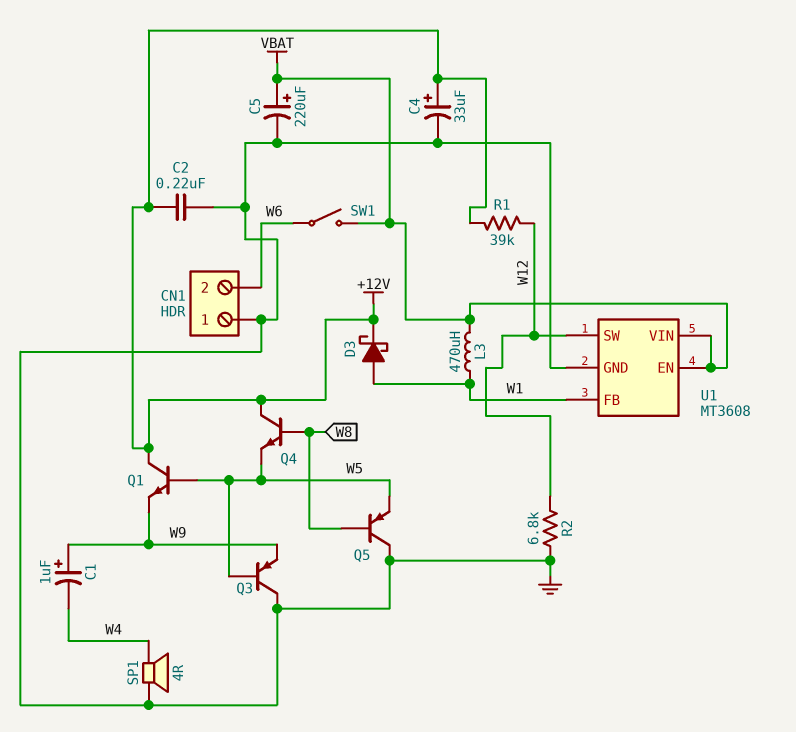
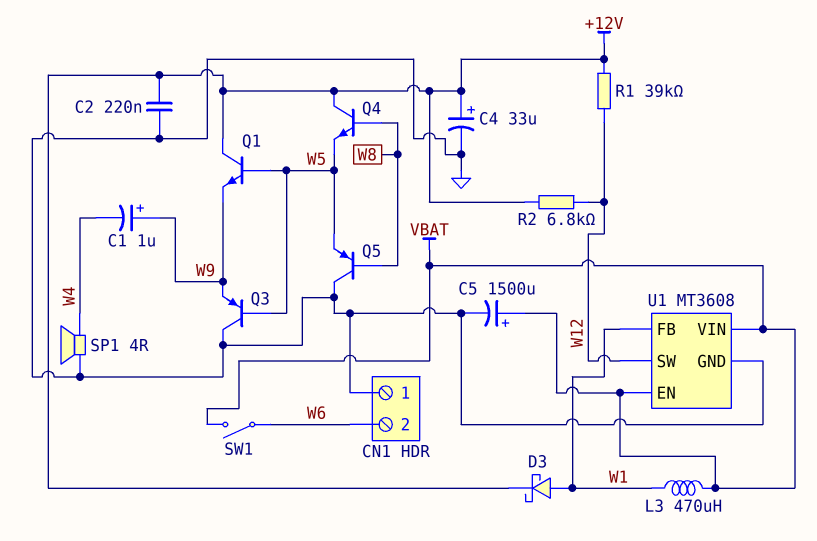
C5: 220uF (plus VBAT, minus GND) -> 1500uF (plus VBAT, minus GND)
R2: 6.8k (GND, W12) -> 6.8k (+12V, W12)

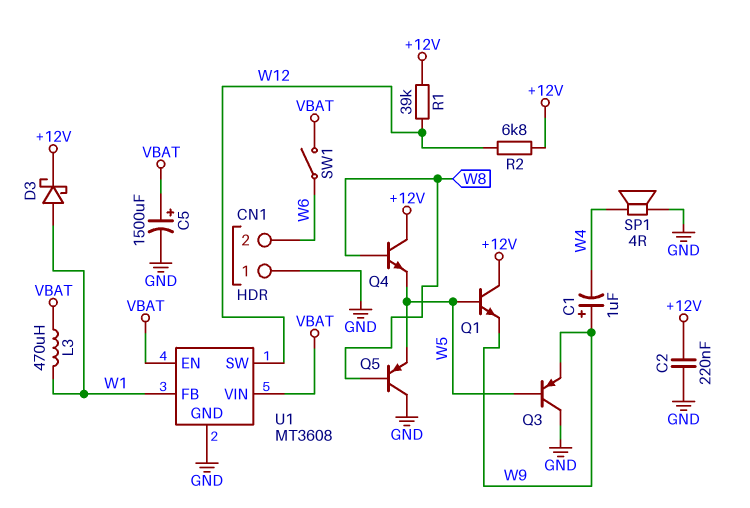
C4: 33uF (plus +12V, minus GND) -> none

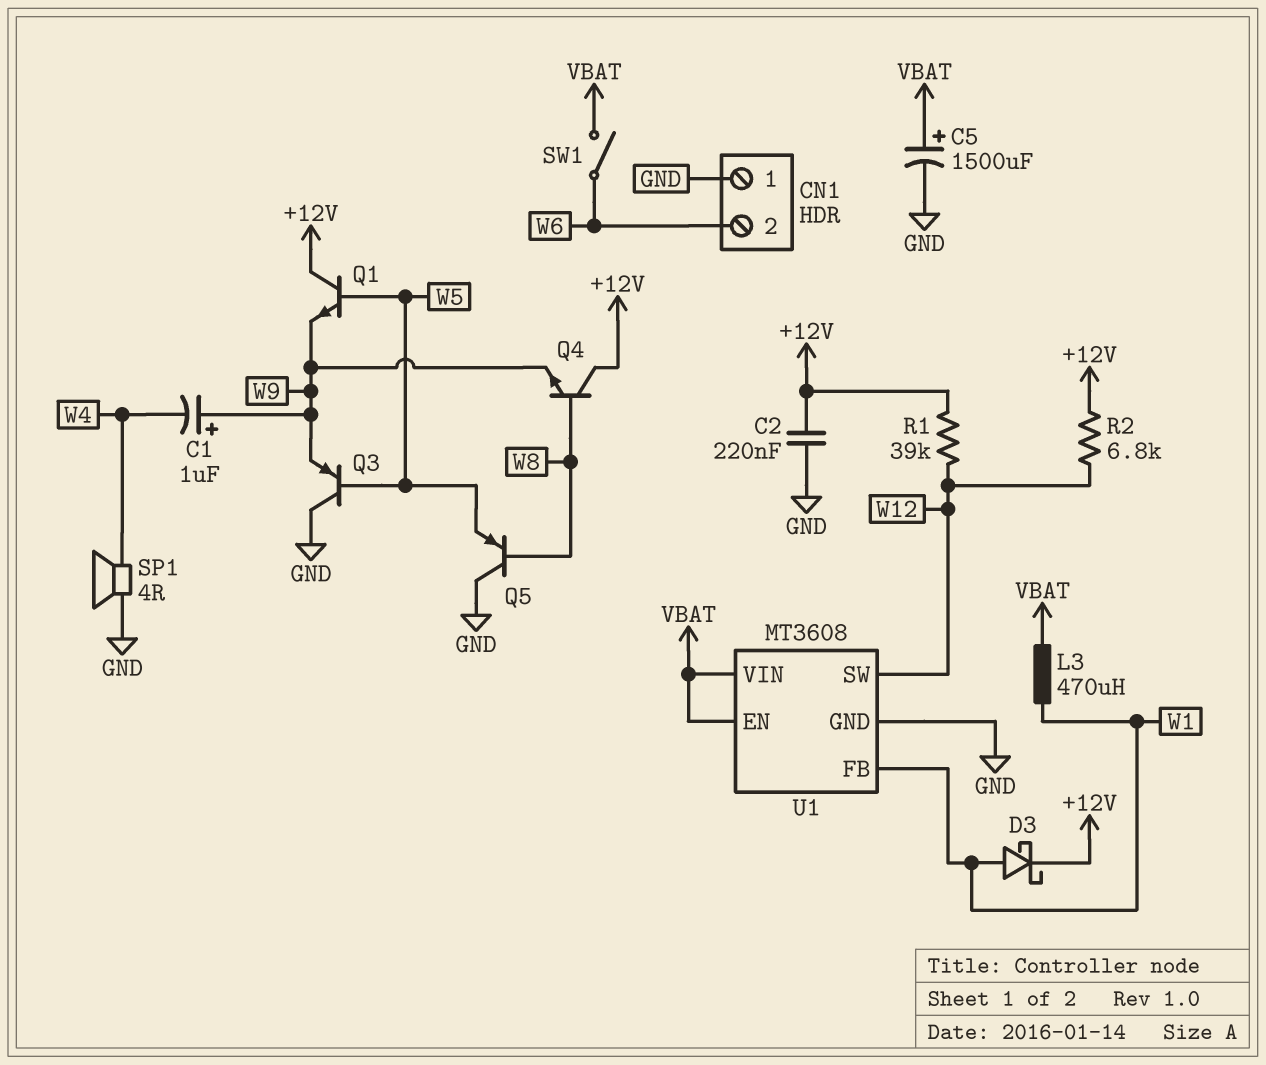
Q4: NPN (B W8, C +12V, E W5) -> NPN (B W8, C +12V, E W9)

